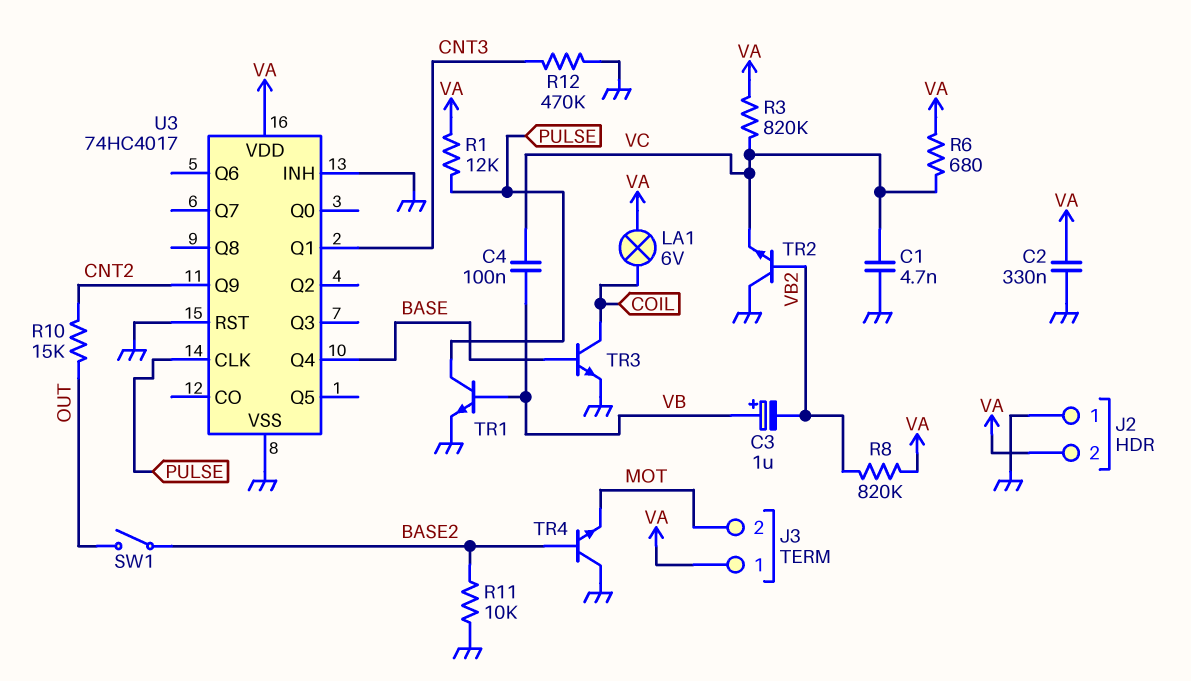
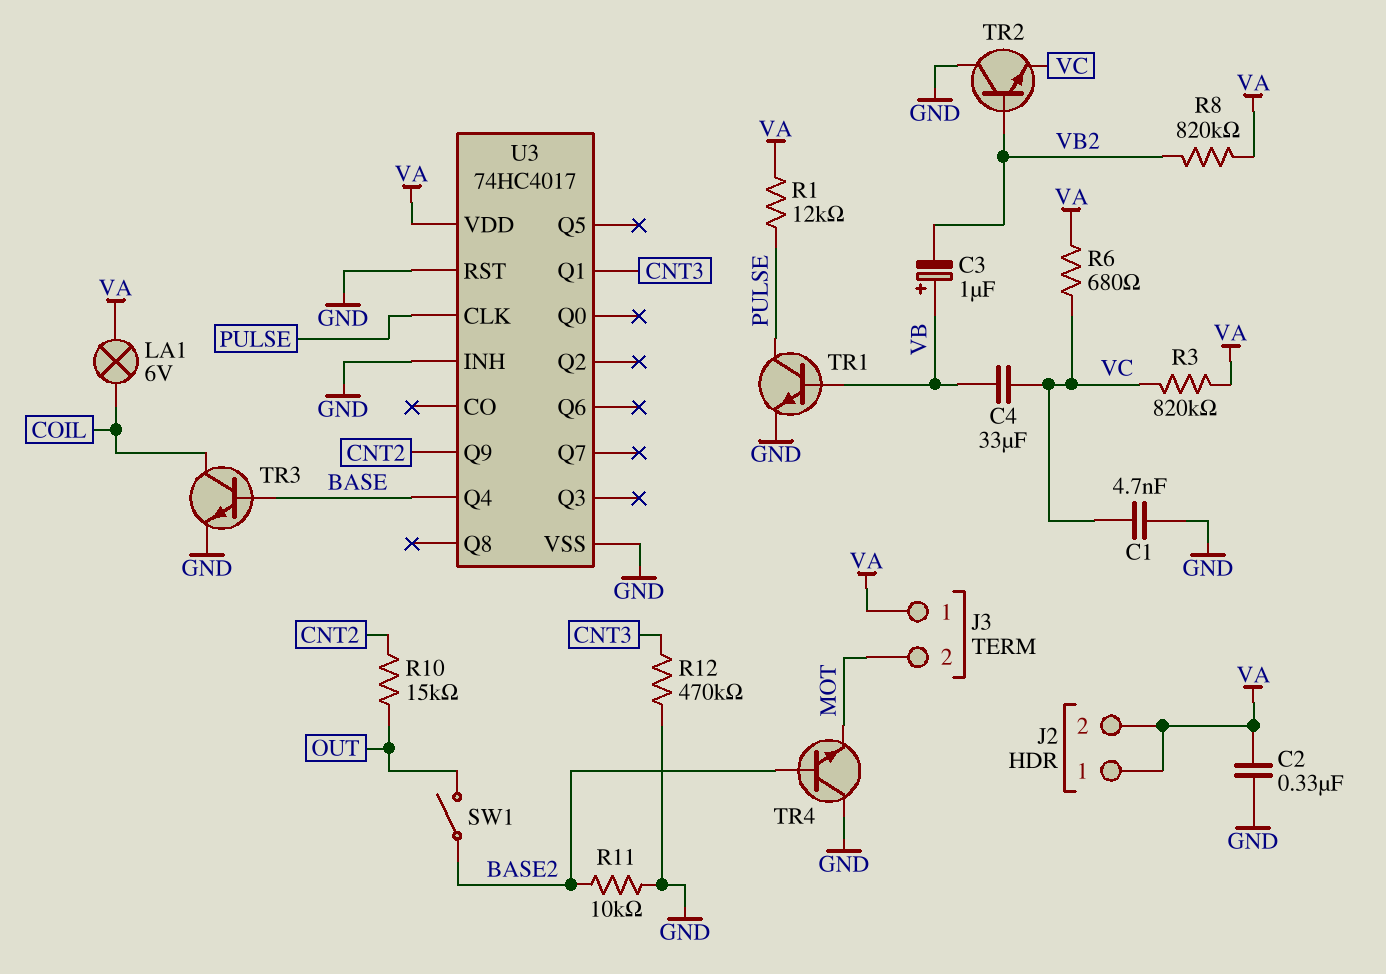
C4: 100nF (VB, VC) -> 33uF (VB, VC)
J2 pin 1: GND -> VA

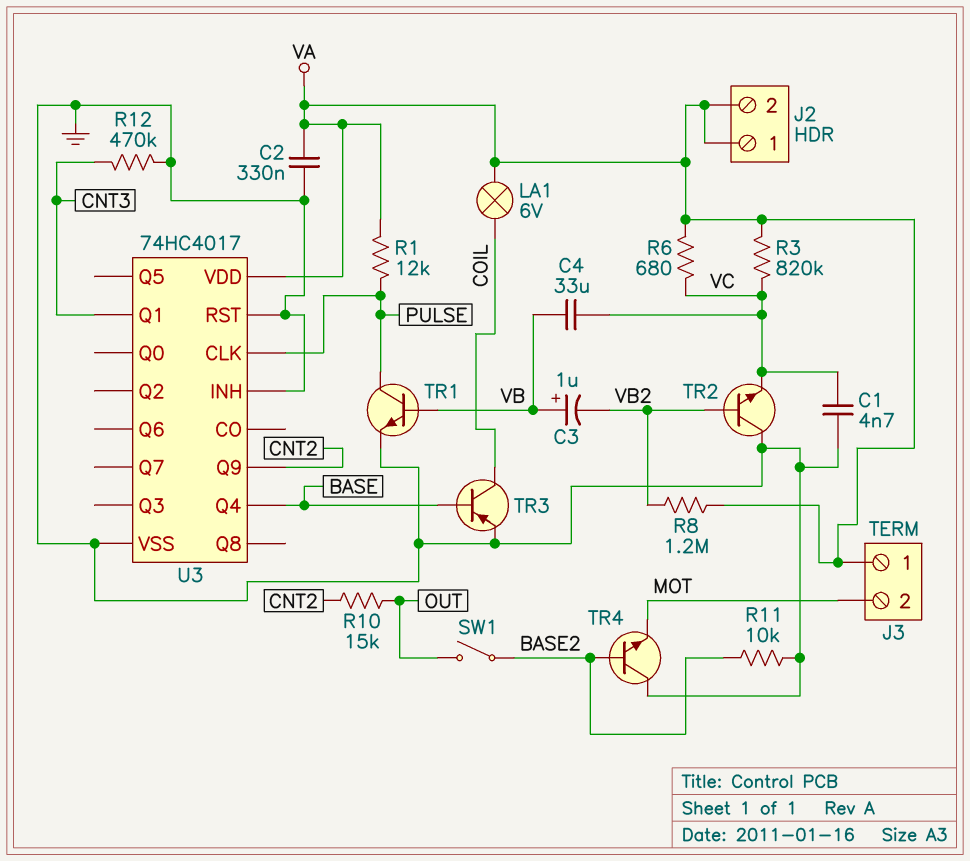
R8: 820k (VA, VB2) -> 1.2M (VA, VB2)
TR3: NPN (B BASE, C COIL, E GND) -> PNP (B BASE, C COIL, E GND)

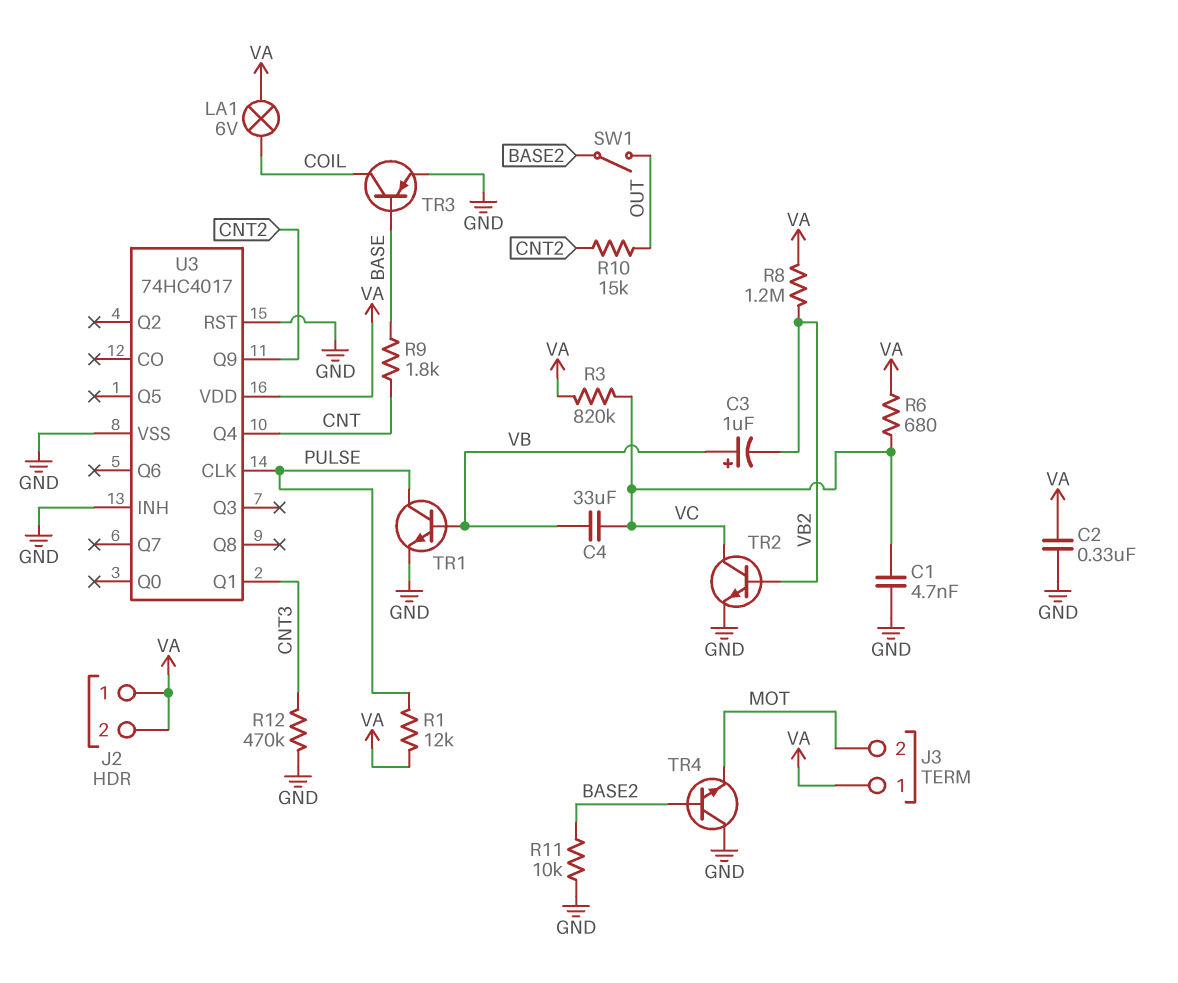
R9: none -> 1.8k (BASE, CNT)
TR2: NPN (B VB2, C GND, E VC) -> NPN (B VB2, C VC, E GND)
U3 pin Q4: BASE -> CNT

